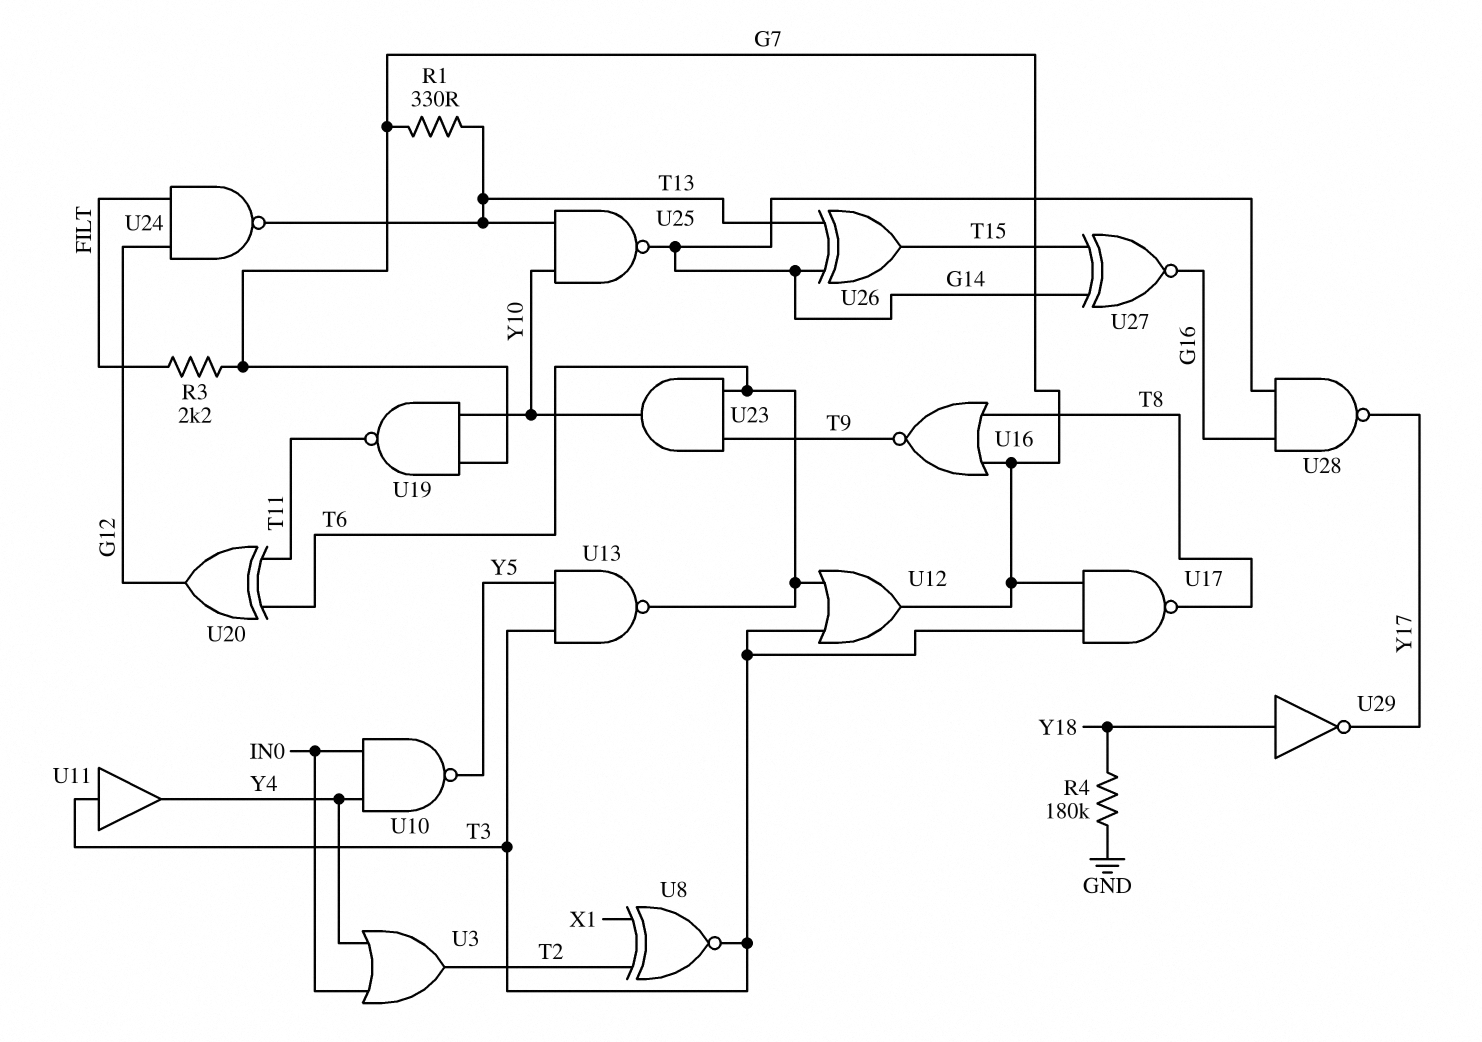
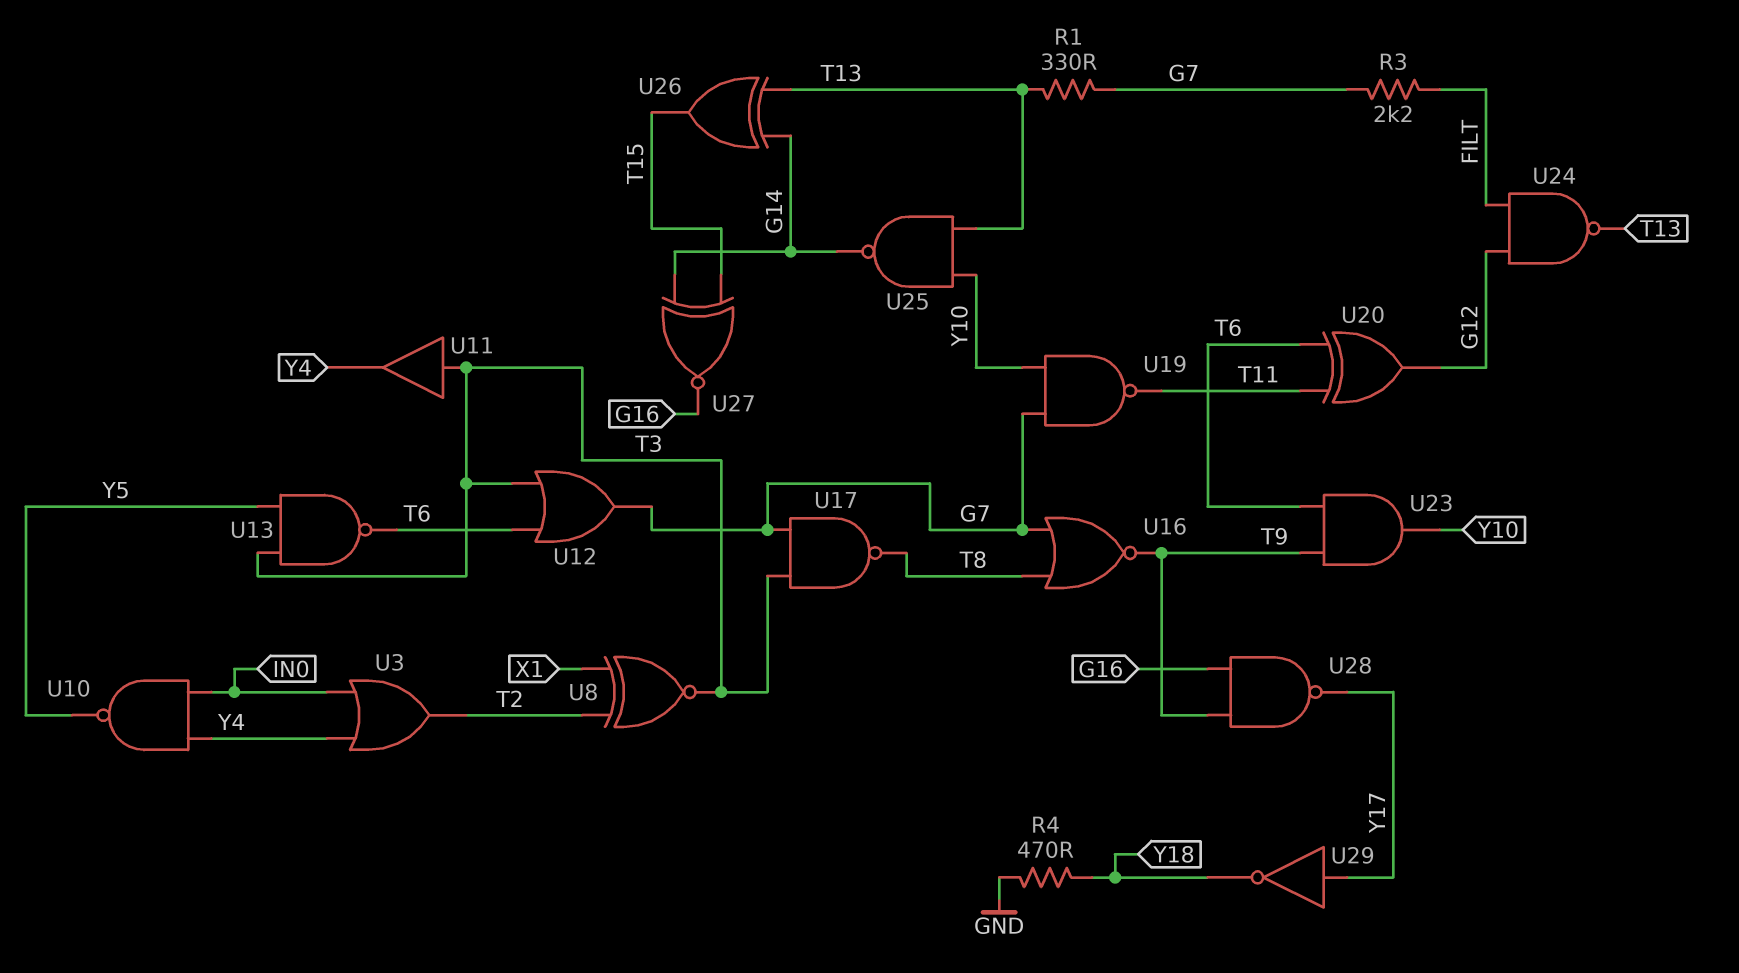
R4: 180k (GND, Y18) -> 470 (GND, Y18)
U28: NAND (in G14, in G16, out Y17) -> NAND (in G16, in T9, out Y17)
U29: NOT (in Y18, out Y17) -> NOT (in Y17, out Y18)

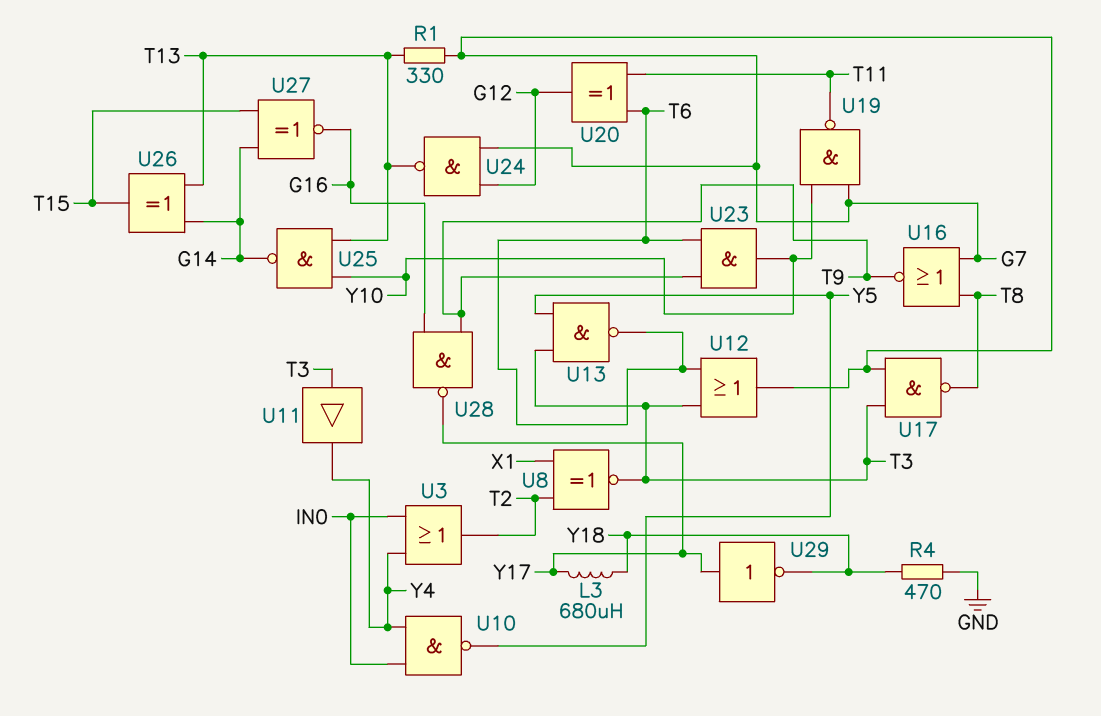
L3: none -> 680uH (Y17, Y18)
R3: 2.2k (FILT, G7) -> none
U24: NAND (in FILT, in G12, out T13) -> NAND (in G7, in G12, out T13)

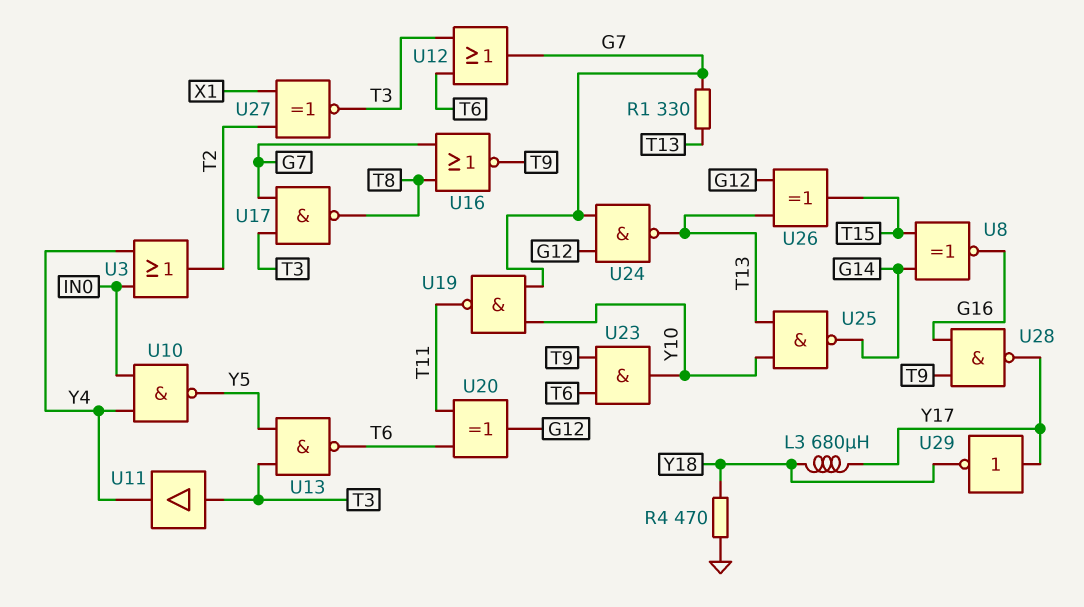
U8: XNOR (in T2, in X1, out T3) -> XNOR (in G14, in T15, out G16)
U26: XOR (in G14, in T13, out T15) -> XOR (in G12, in T13, out T15)
U27: XNOR (in G14, in T15, out G16) -> XNOR (in T2, in X1, out T3)

